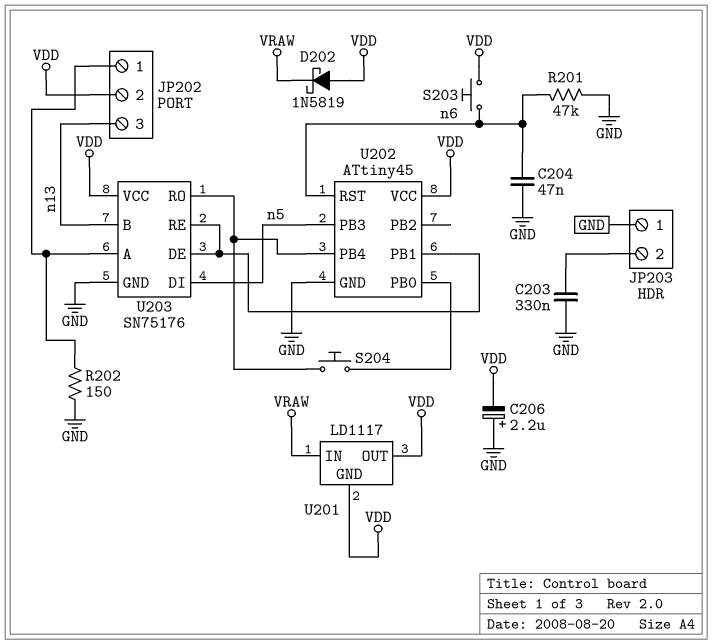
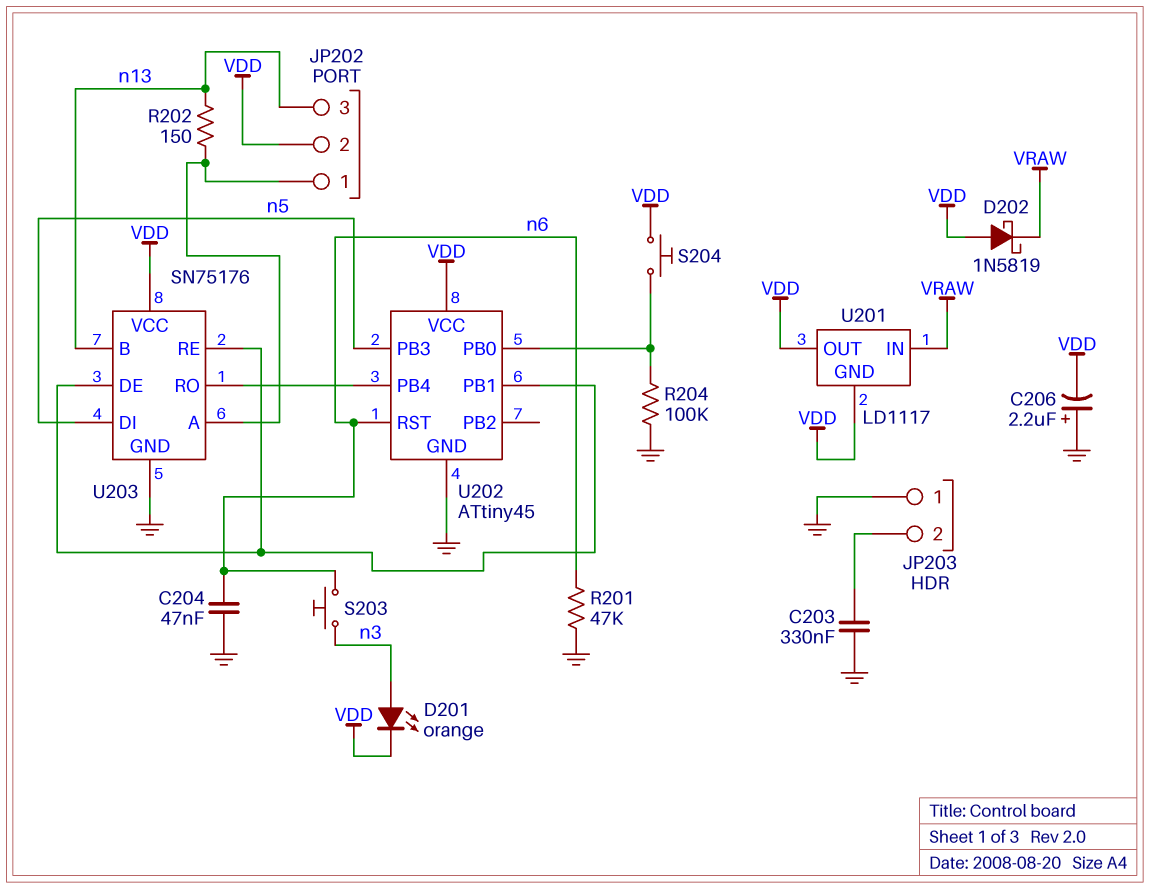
D201: none -> LED orange (A n3, K VDD)
R202: 150 (GND, JP202/1) -> 150 (JP202/1, n13)
R204: none -> 100k (GND, U202/PB0)
S203: button (VDD, n6) -> button (n3, n6)
S204: button (U202/PB0, U202/PB4) -> button (U202/PB0, VDD)

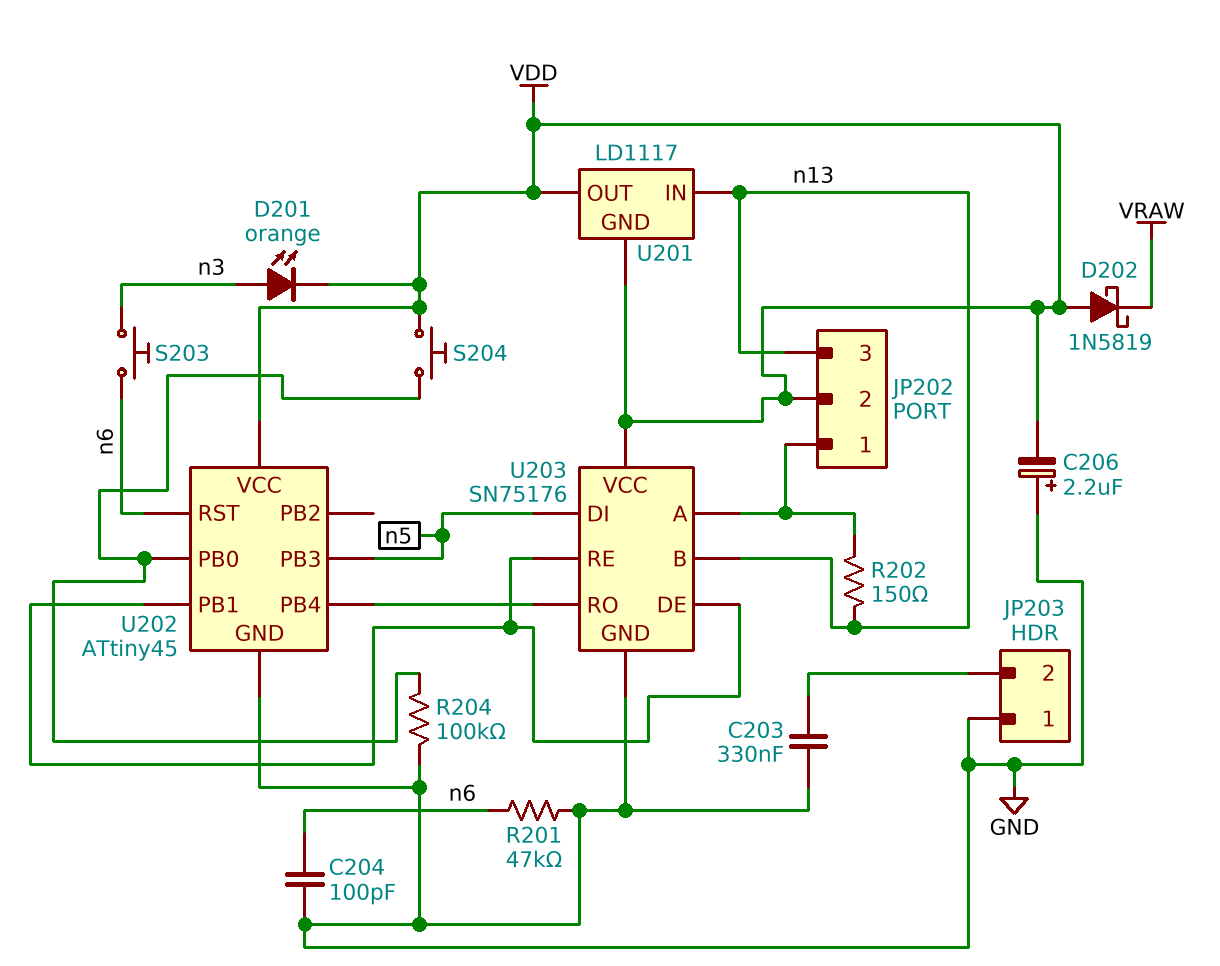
C204: 47nF (GND, n6) -> 100pF (GND, n6)
U201 pin IN: VRAW -> n13

